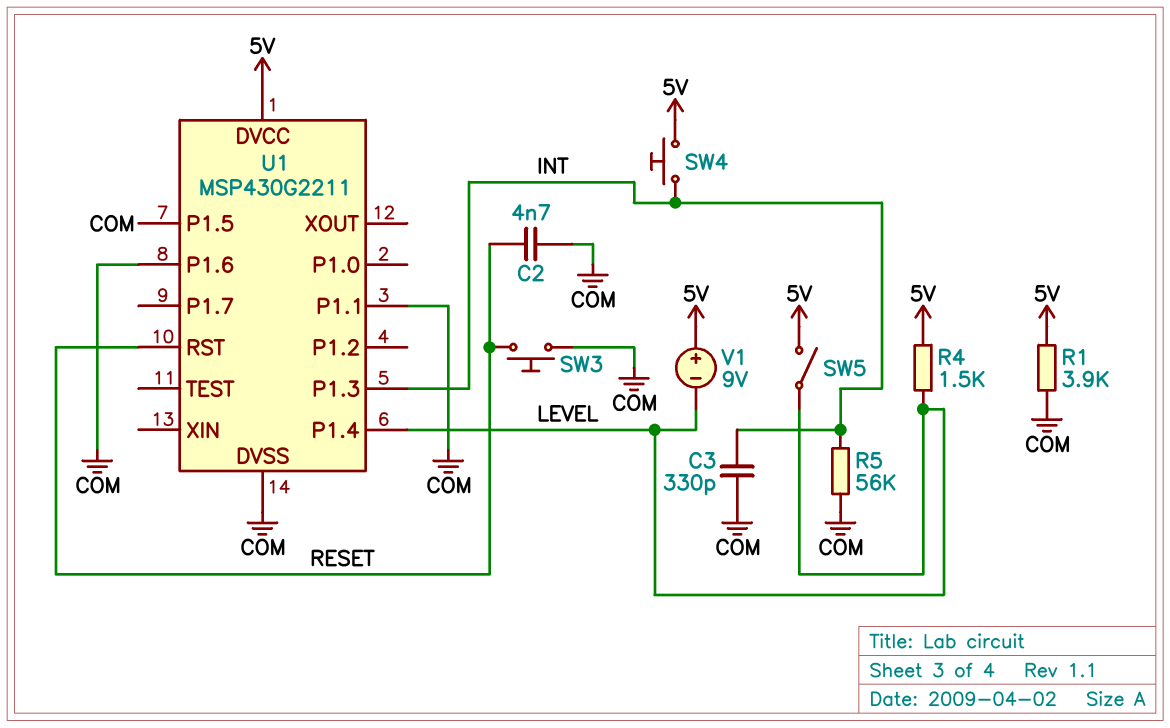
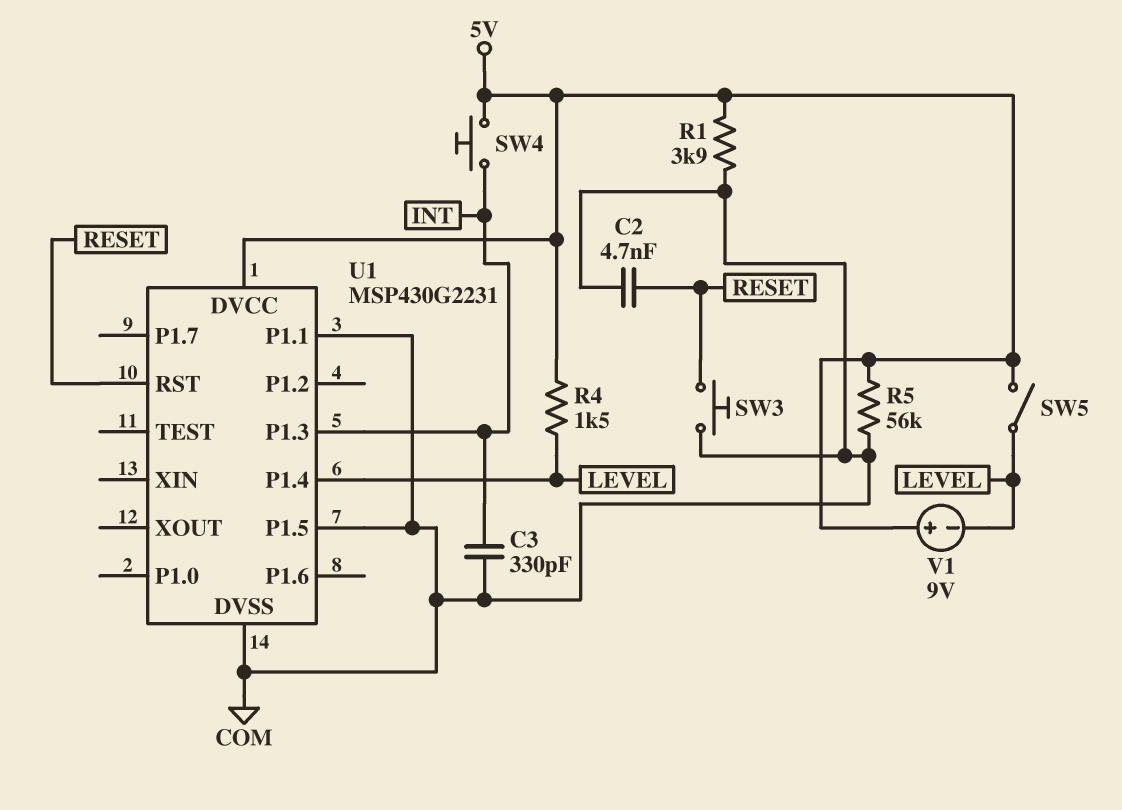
R5: 56k (COM, INT) -> 56k (5V, COM)
U1: MSP430G2211 -> MSP430G2231
U1 pin P1.6: COM -> none

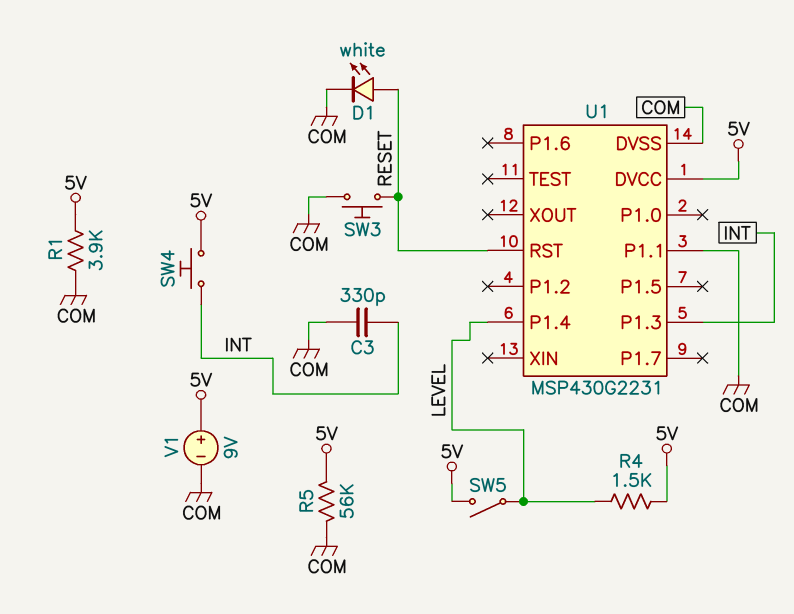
C2: 4.7nF (COM, RESET) -> none
D1: none -> LED white (A RESET, K COM)
U1 pin P1.5: COM -> none
V1: 9V (plus 5V, minus LEVEL) -> 9V (plus 5V, minus COM)

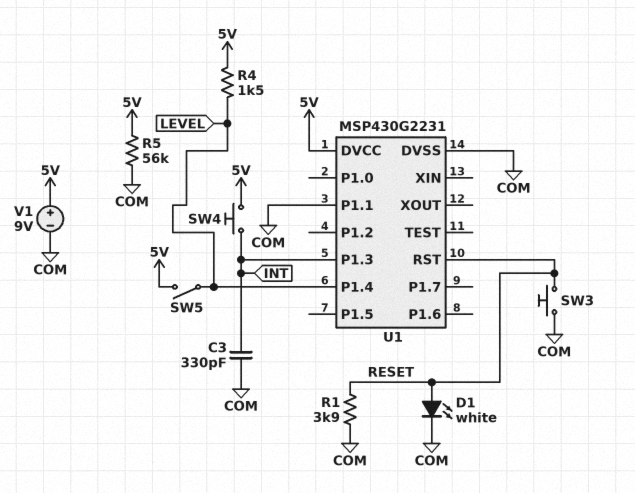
R1: 3.9k (5V, COM) -> 3.9k (COM, RESET)

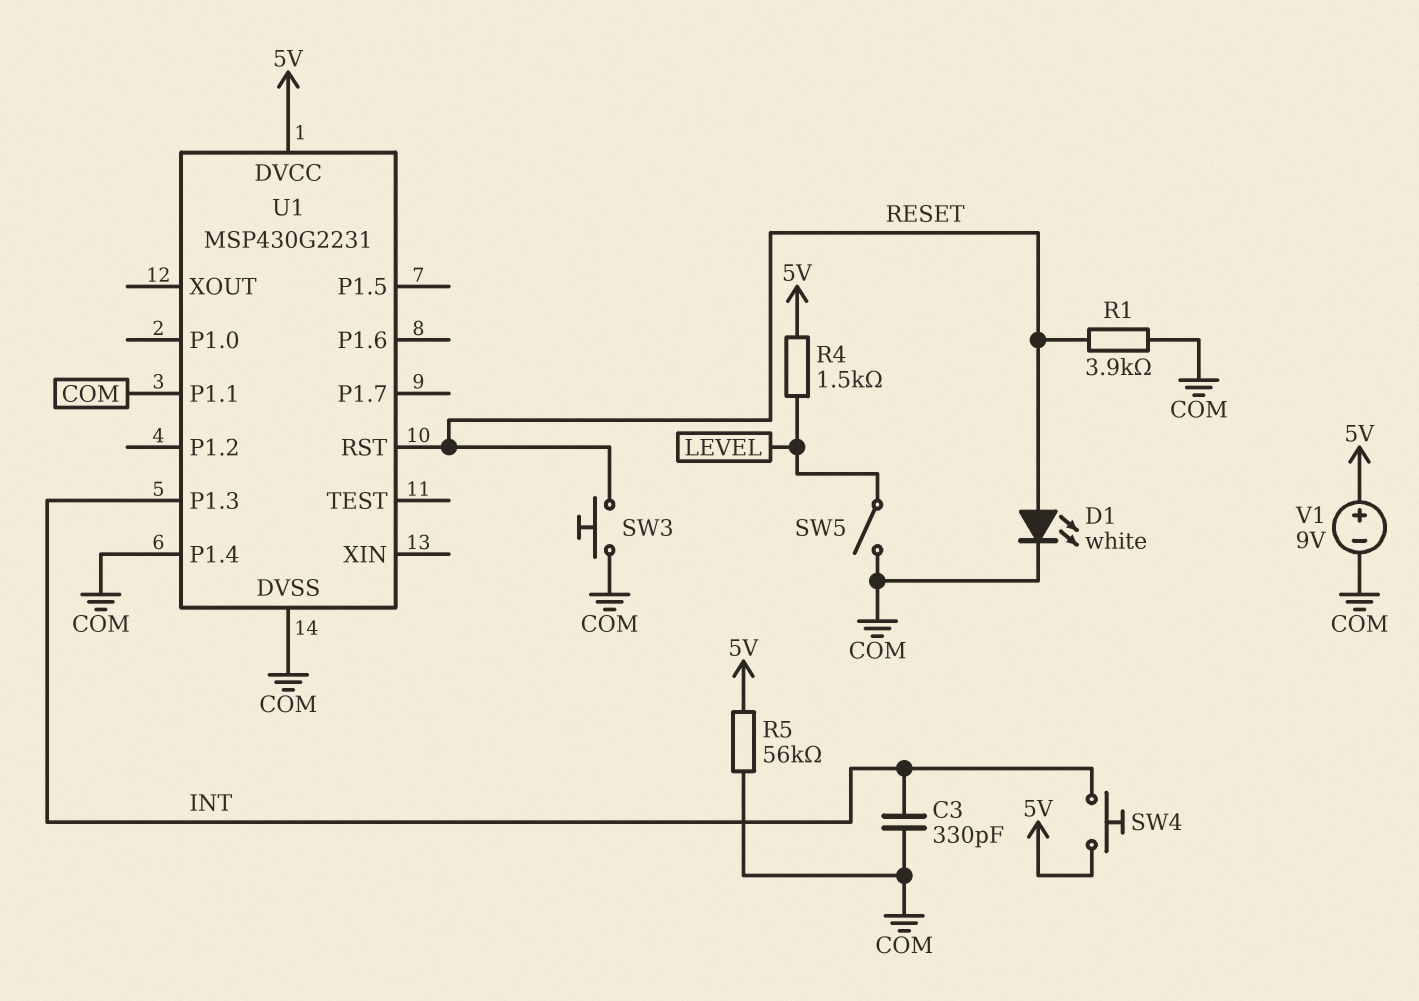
SW5: switch (5V, LEVEL) -> switch (COM, LEVEL)
U1 pin P1.4: LEVEL -> COM

